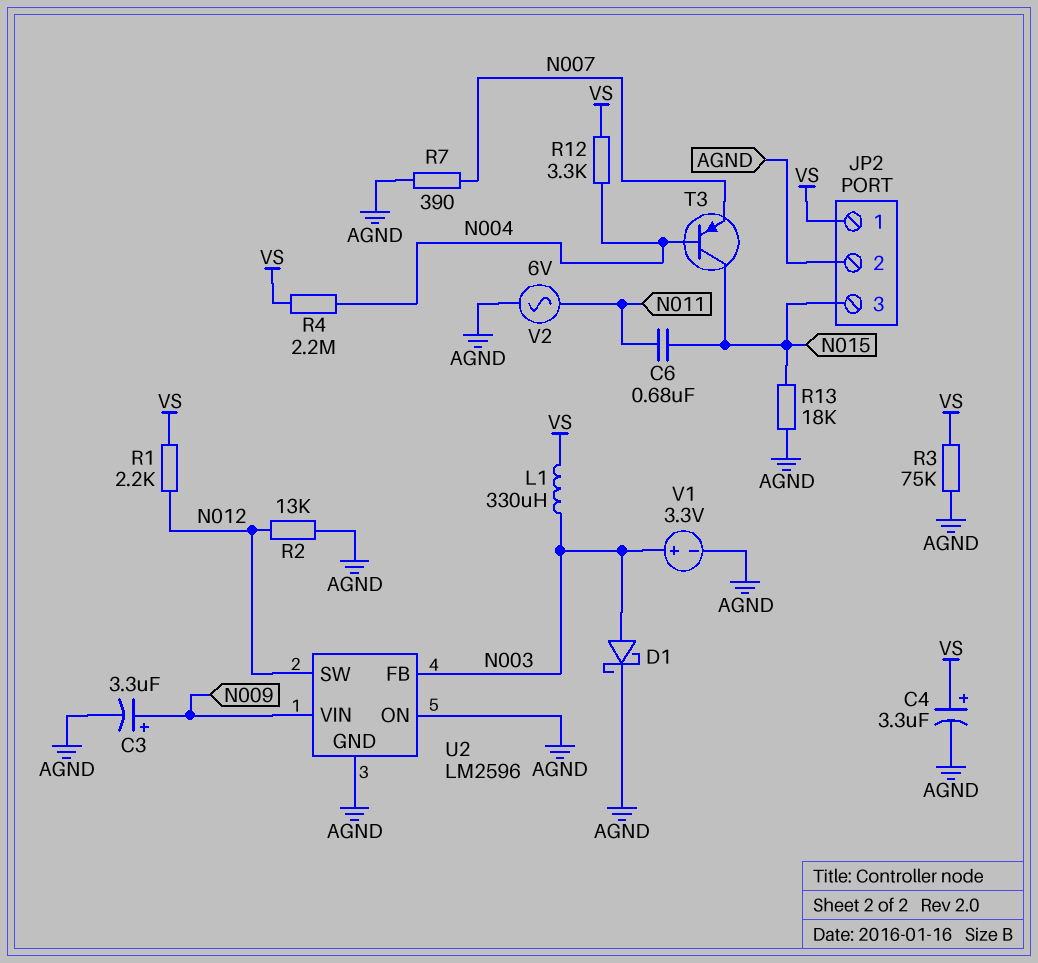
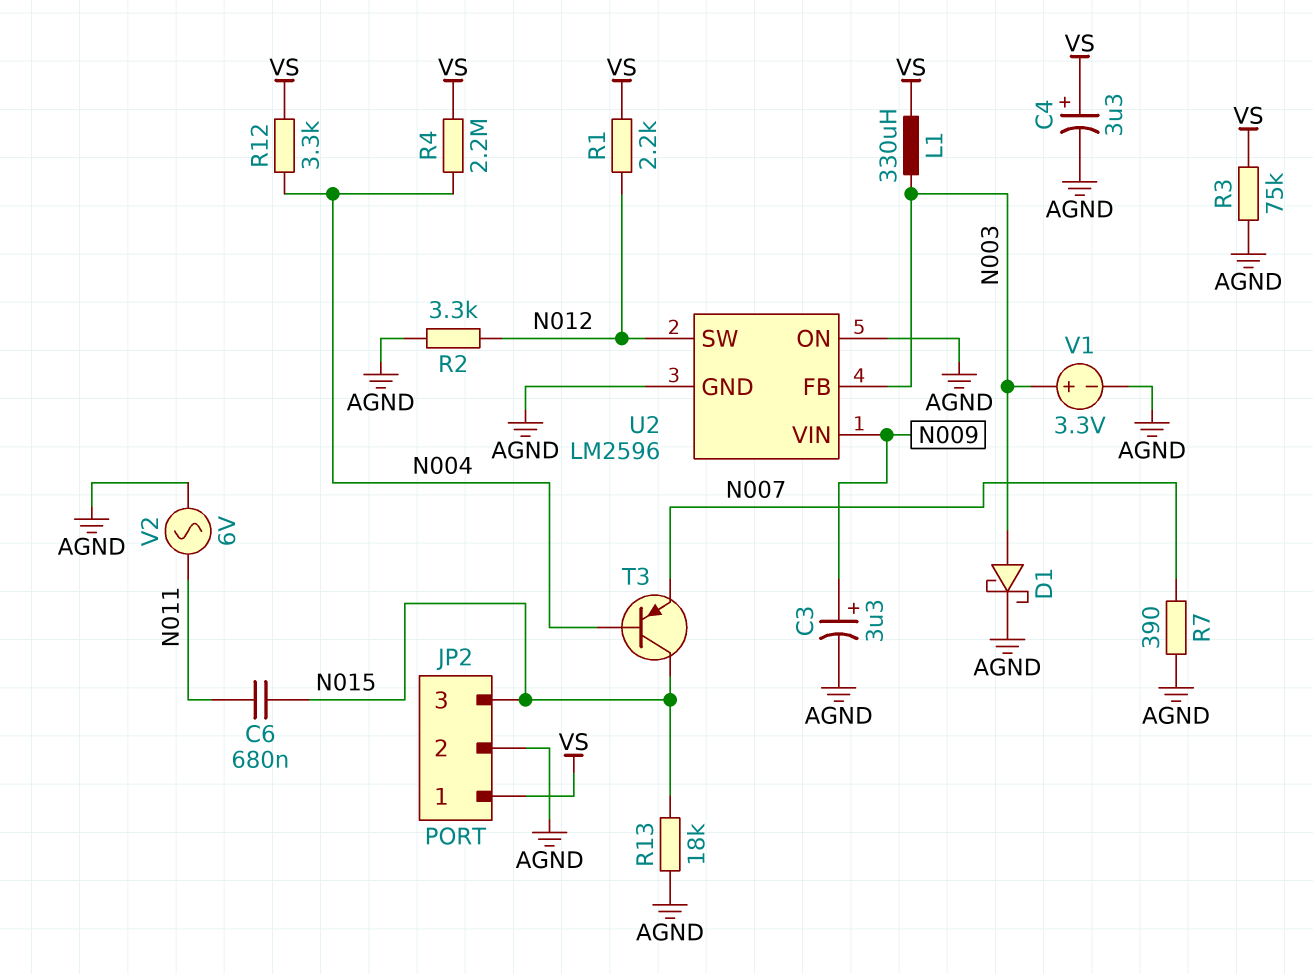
R2: 13k (AGND, N012) -> 3.3k (AGND, N012)

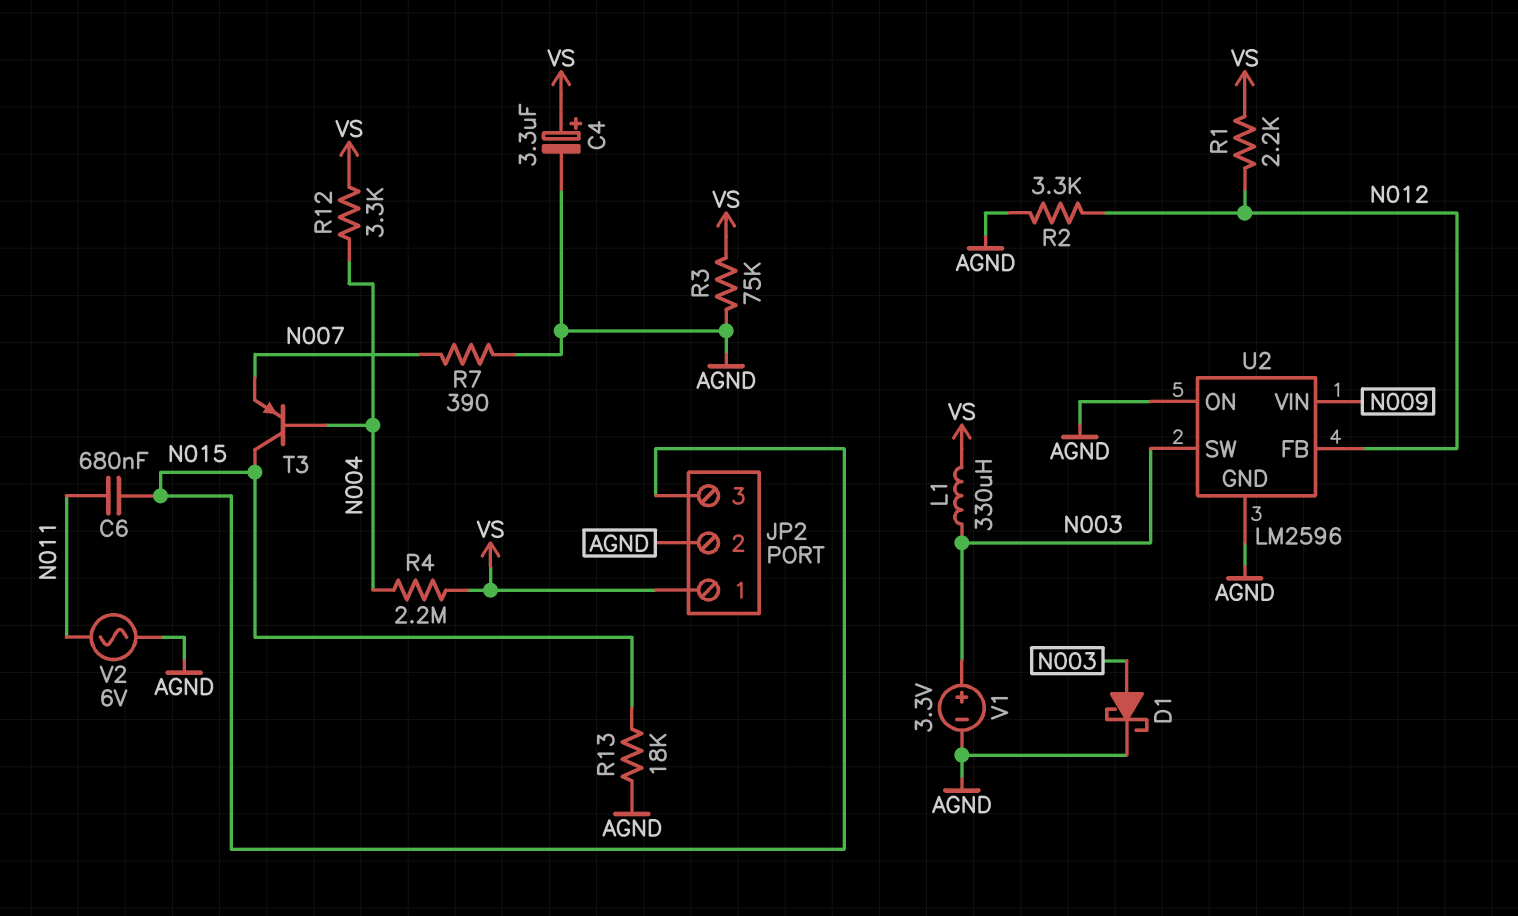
C3: 3.3uF (plus N009, minus AGND) -> none
U2 pin FB: N003 -> N012
U2 pin SW: N012 -> N003

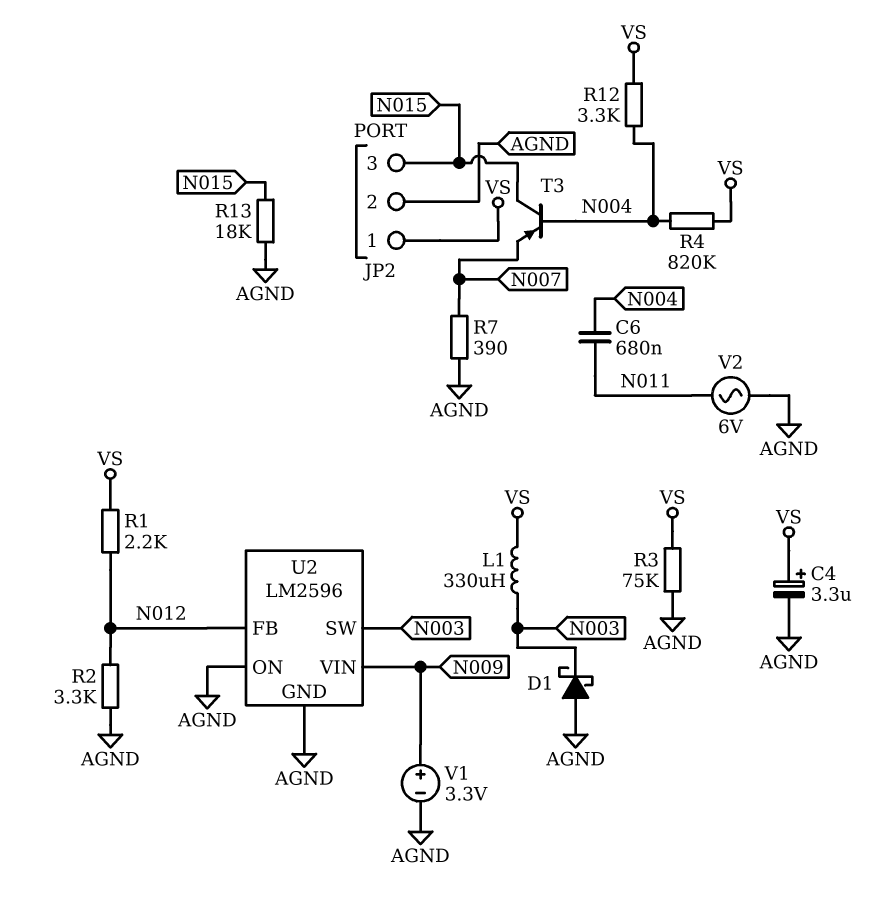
C6: 680nF (N011, N015) -> 680nF (N004, N011)
D1: schottky (A N003, K AGND) -> schottky (A AGND, K N003)
R4: 2.2M (N004, VS) -> 820k (N004, VS)
V1: 3.3V (plus N003, minus AGND) -> 3.3V (plus N009, minus AGND)

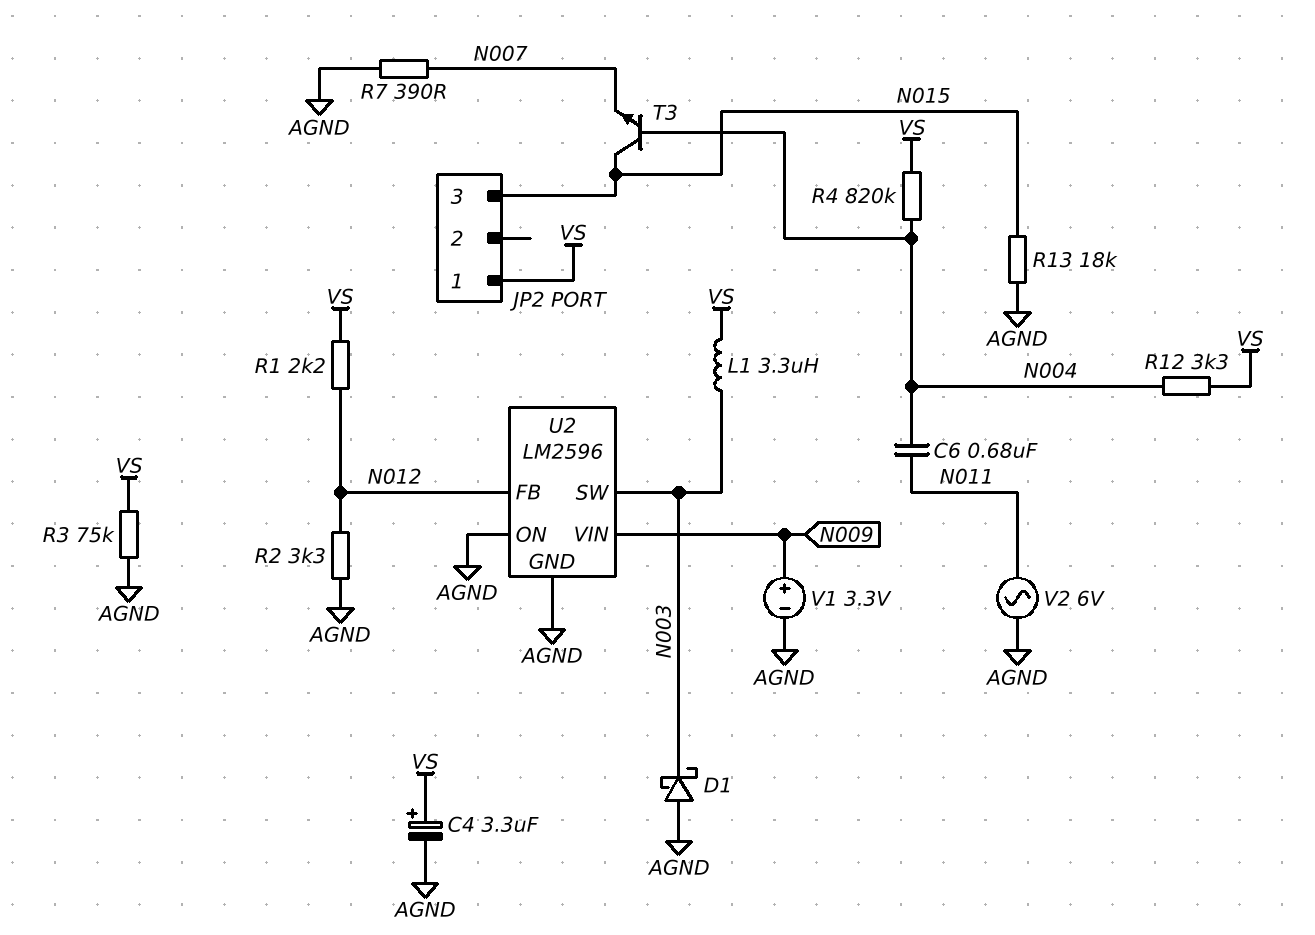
JP2 pin 2: AGND -> none
L1: 330uH (N003, VS) -> 3.3uH (N003, VS)
T3: PNP (B N004, C N015, E N007) -> NPN (B N004, C N015, E N007)

